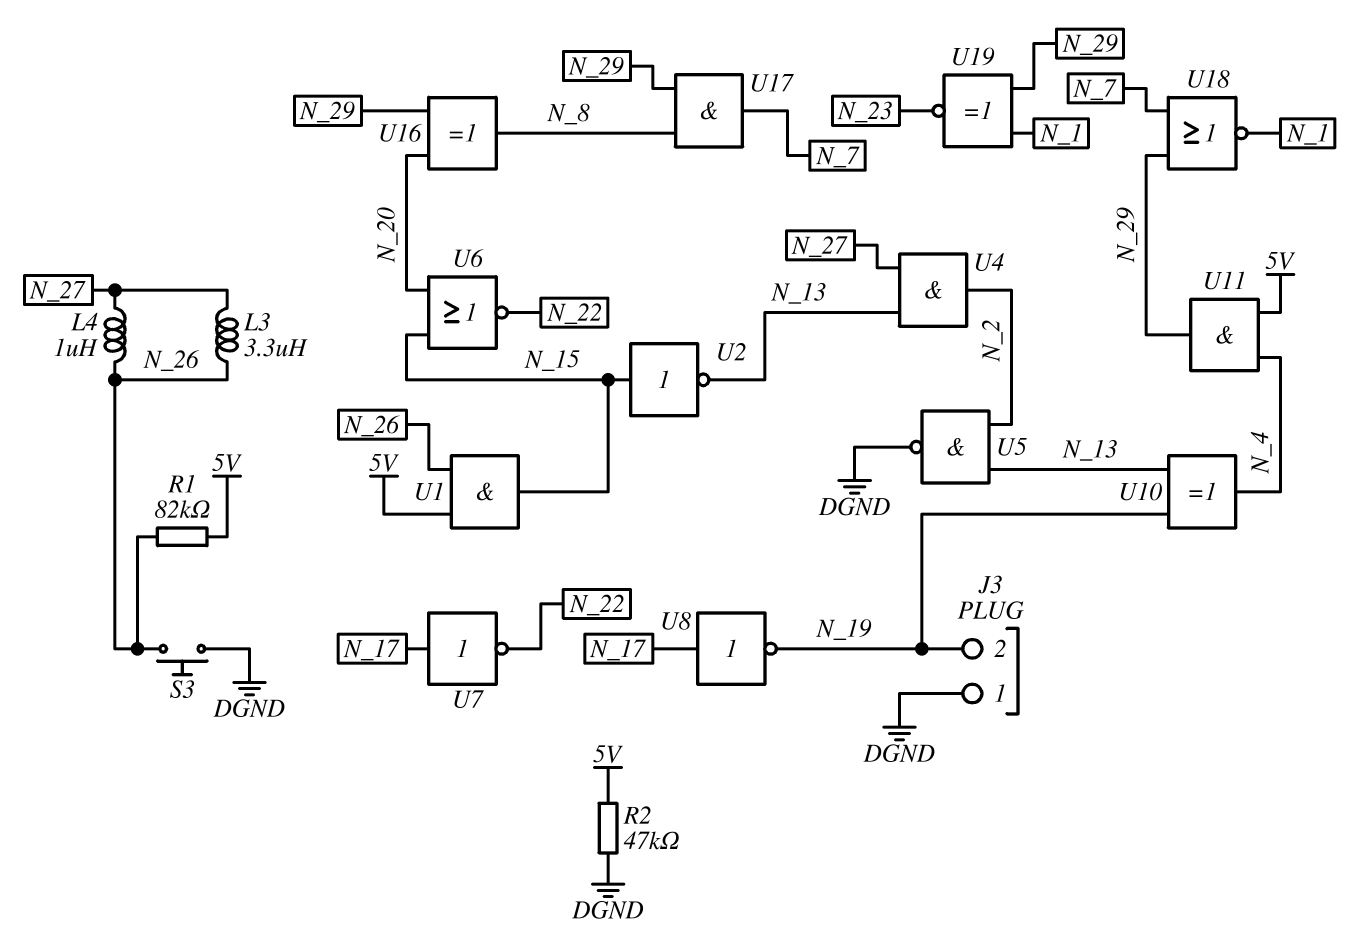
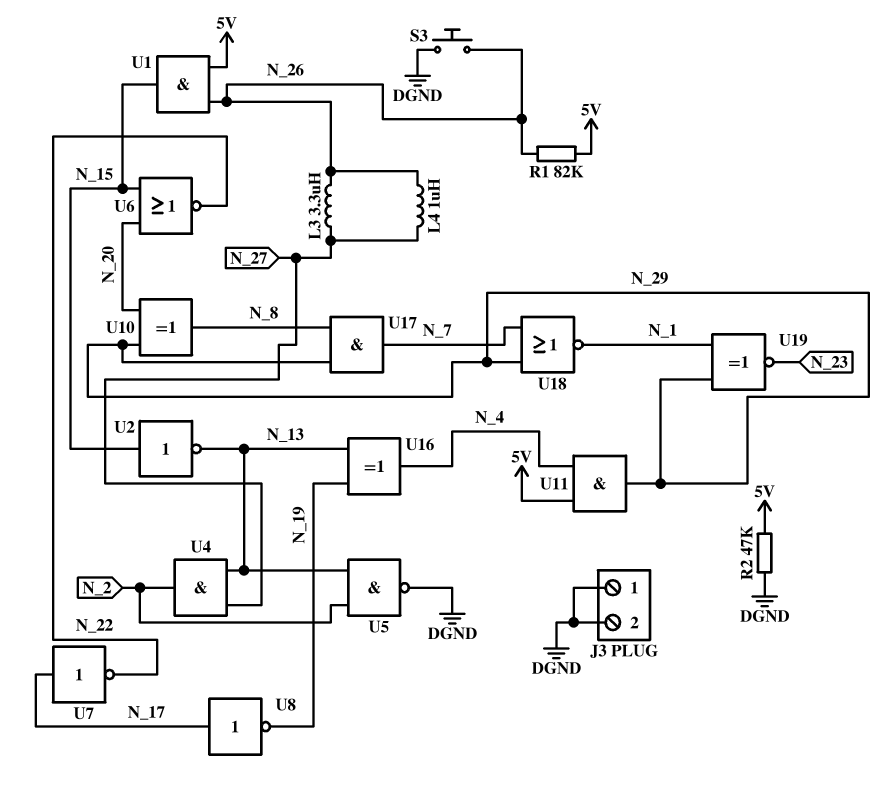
J3 pin 2: N_19 -> DGND
U10: XOR (in N_13, in N_19, out N_4) -> XOR (in N_20, in N_29, out N_8)
U16: XOR (in N_20, in N_29, out N_8) -> XOR (in N_13, in N_19, out N_4)

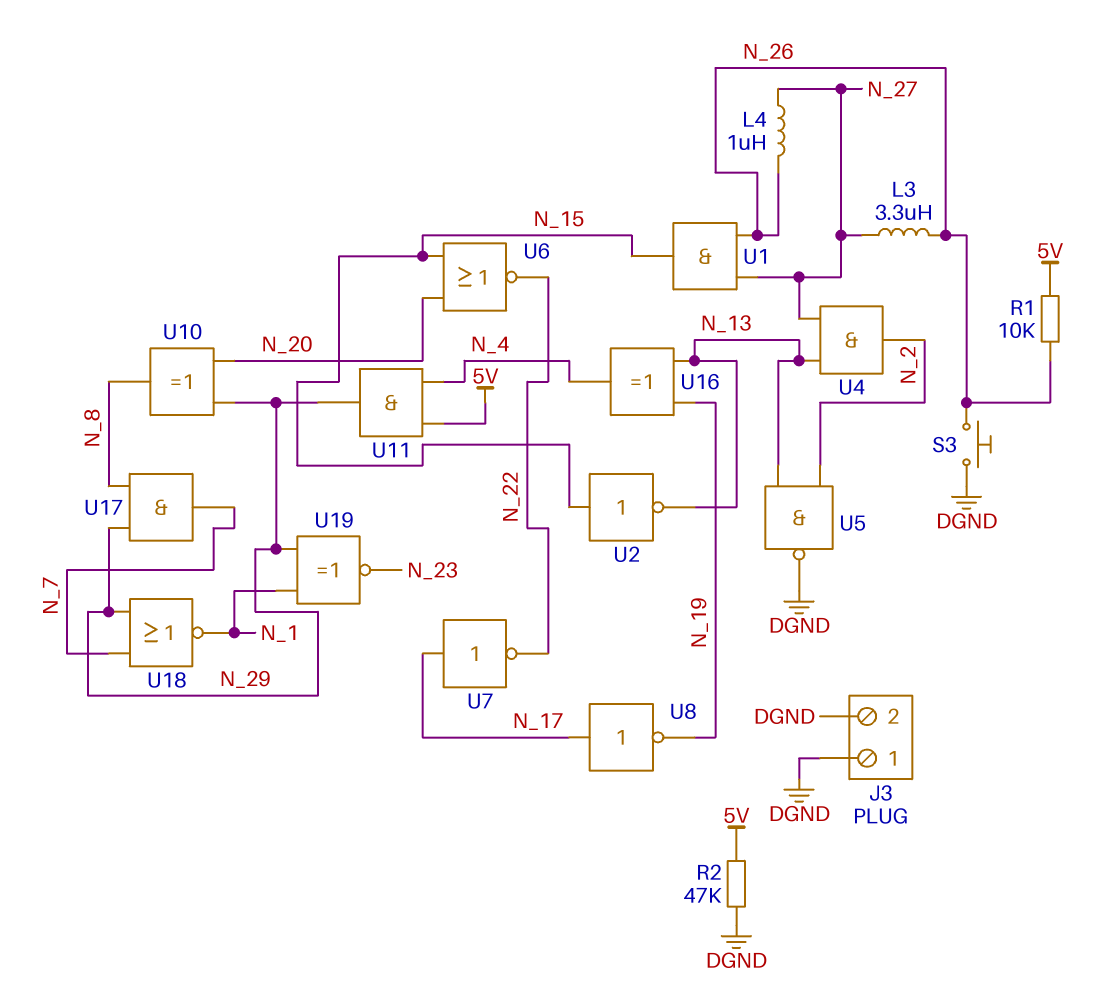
R1: 82k (5V, N_26) -> 10k (5V, N_26)
U1: AND (in 5V, in N_26, out N_15) -> AND (in N_26, in N_27, out N_15)

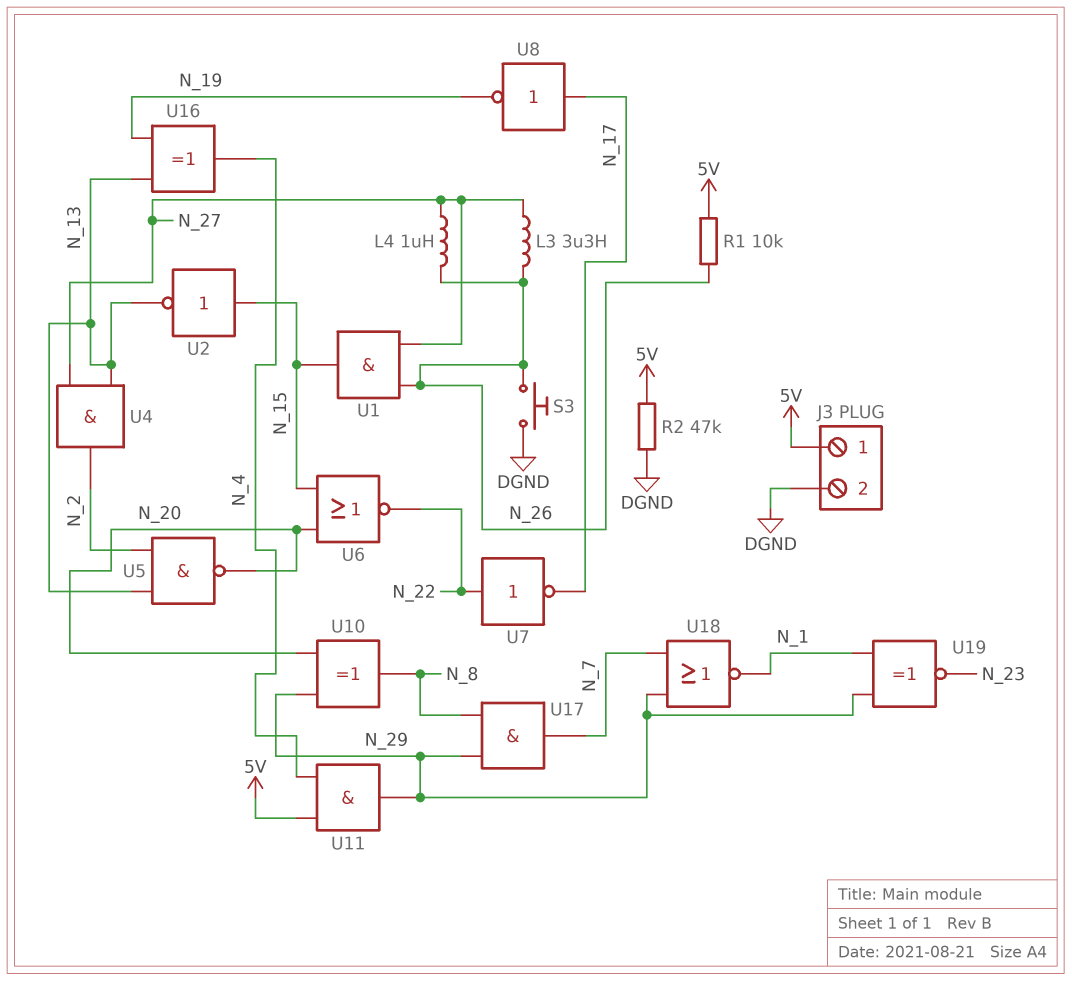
J3 pin 1: DGND -> 5V
U5: NAND (in N_2, in N_13, out DGND) -> NAND (in N_2, in N_13, out N_20)
U7: NOT (in N_17, out N_22) -> NOT (in N_22, out N_17)

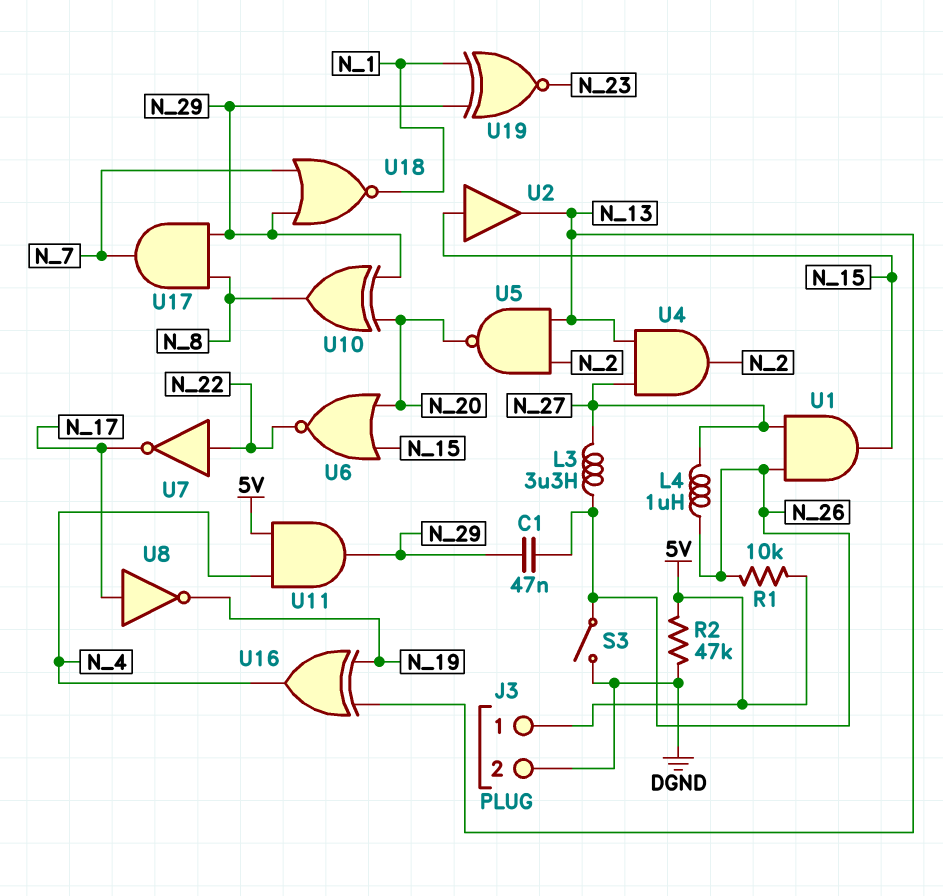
C1: none -> 47nF (N_26, N_29)
S3: button (DGND, N_26) -> switch (DGND, N_26)
U2: NOT (in N_15, out N_13) -> buffer (in N_15, out N_13)

